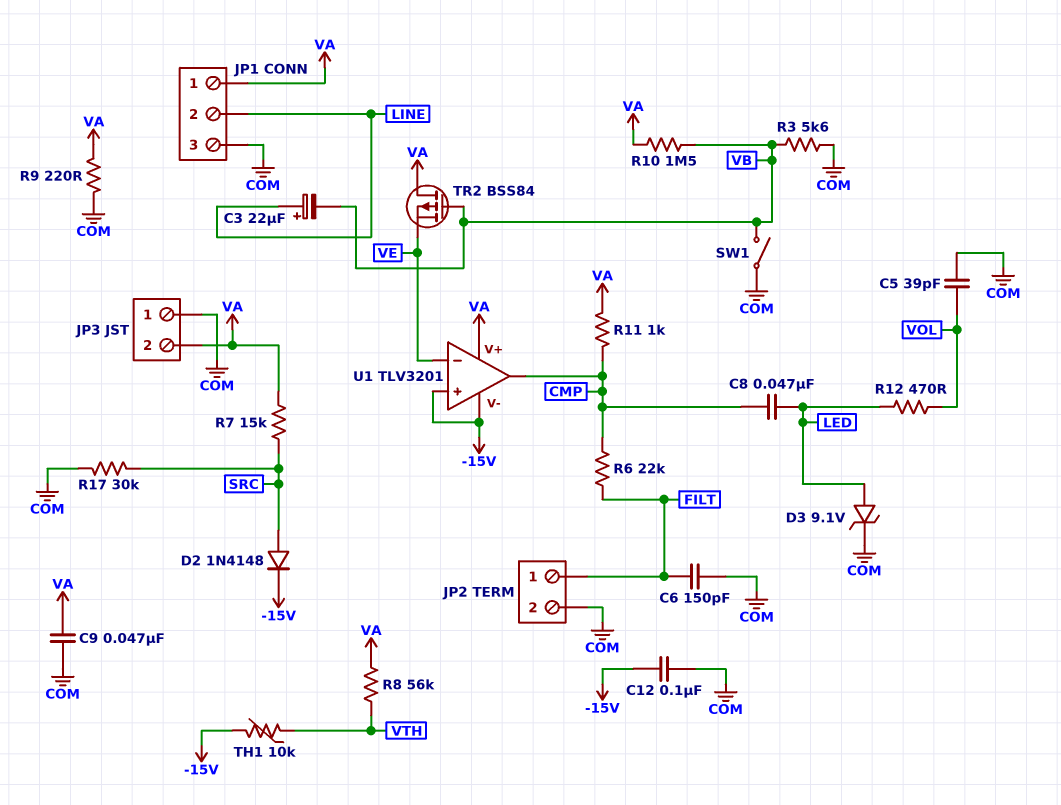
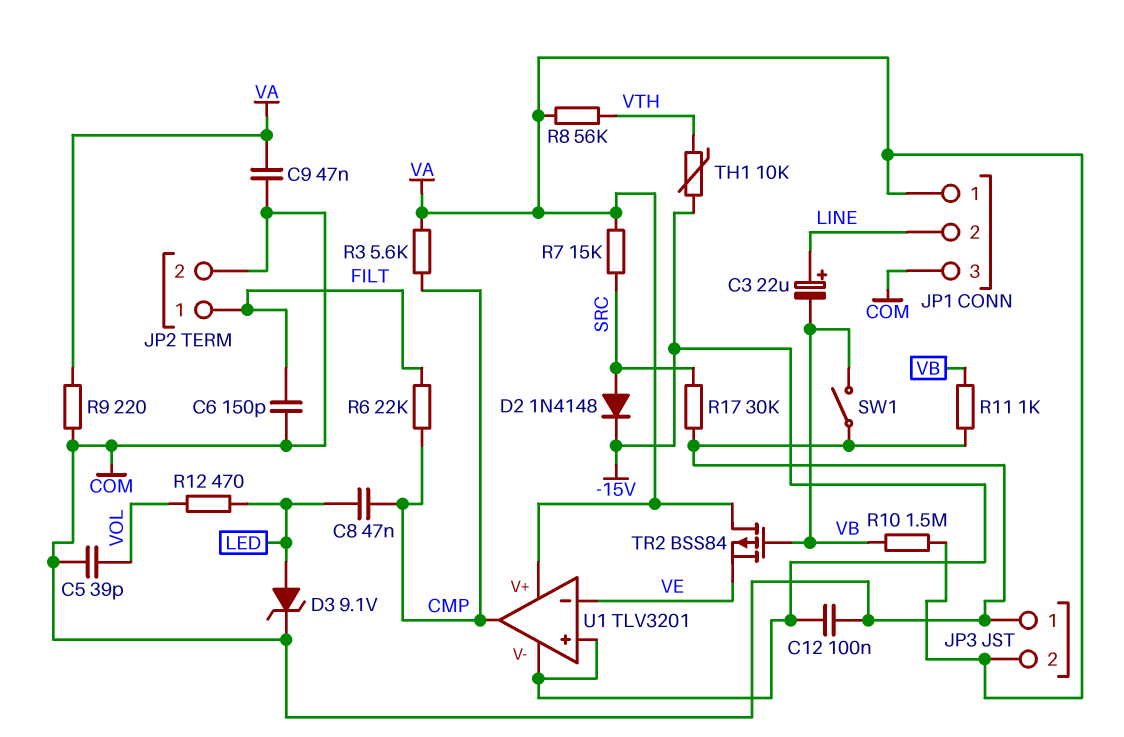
R3: 5.6k (COM, VB) -> 5.6k (CMP, VA)
R11: 1k (CMP, VA) -> 1k (COM, VB)

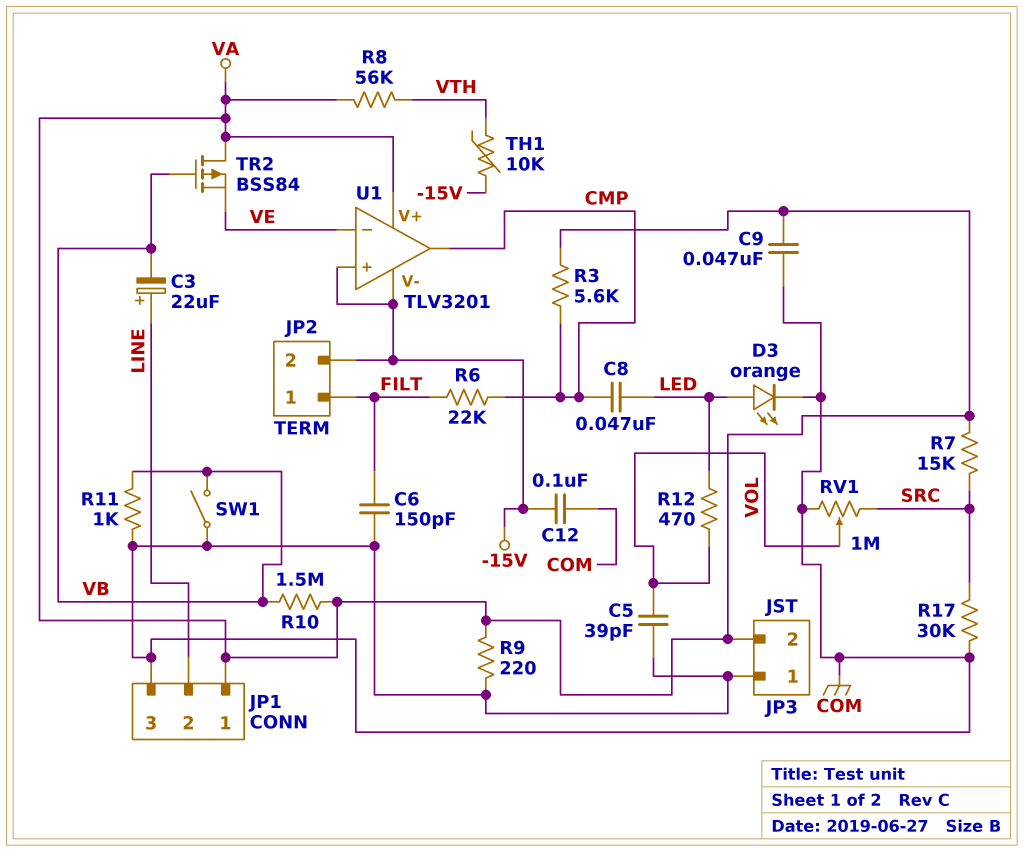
D2: diode 1N4148 (A SRC, K -15V) -> none
D3: zener 9.1V (A LED, K COM) -> LED orange (A LED, K COM)
JP2 pin 2: COM -> -15V
RV1: none -> 1M (COM, SRC, wiper VOL)

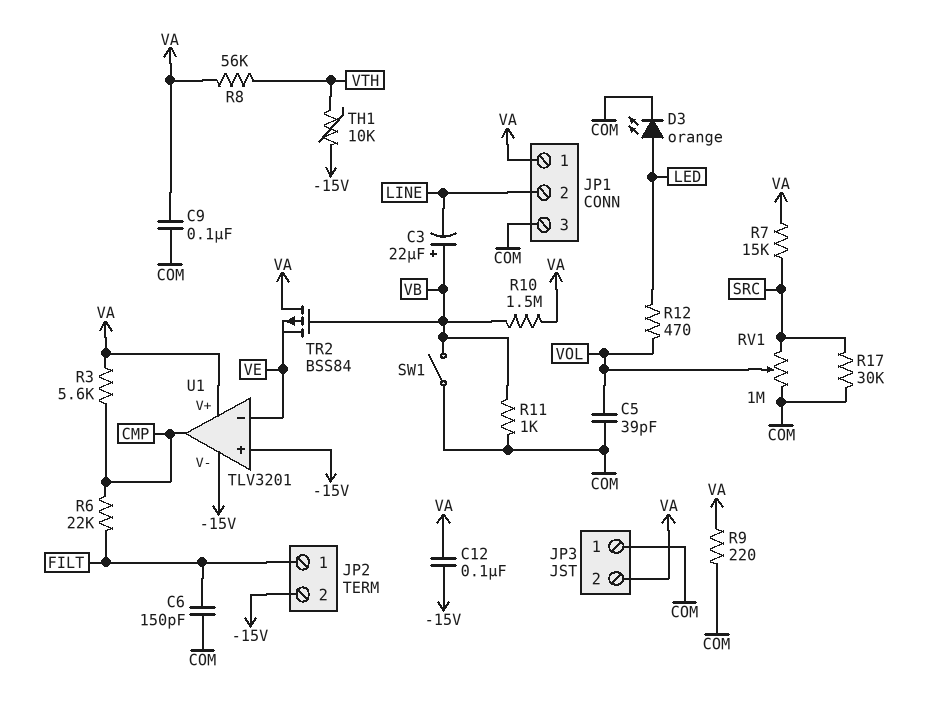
C3: 22uF (plus LINE, minus VB) -> 22uF (plus VB, minus LINE)
C8: 47nF (CMP, LED) -> none
C9: 47nF (COM, VA) -> 100nF (COM, VA)
C12: 100nF (-15V, COM) -> 100nF (-15V, VA)

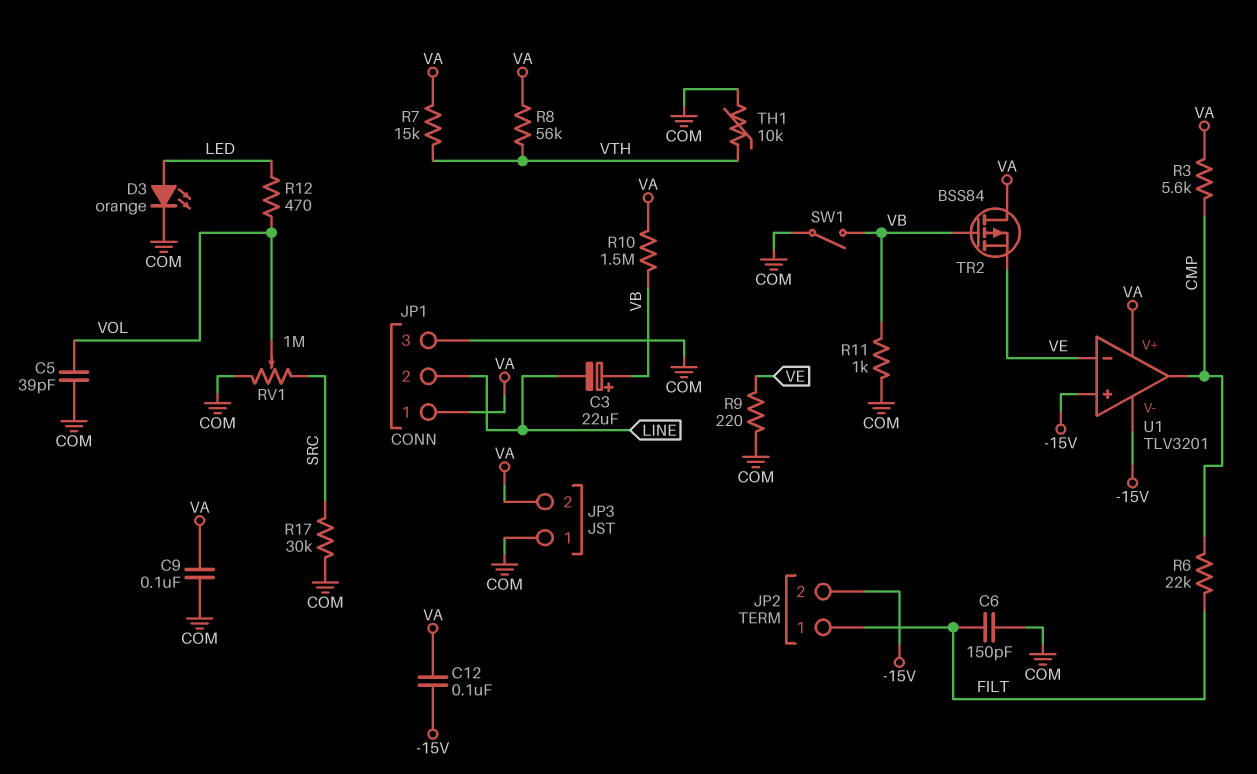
R7: 15k (SRC, VA) -> 15k (VA, VTH)
R9: 220 (COM, VA) -> 220 (COM, VE)
TH1: 10k (-15V, VTH) -> 10k (COM, VTH)

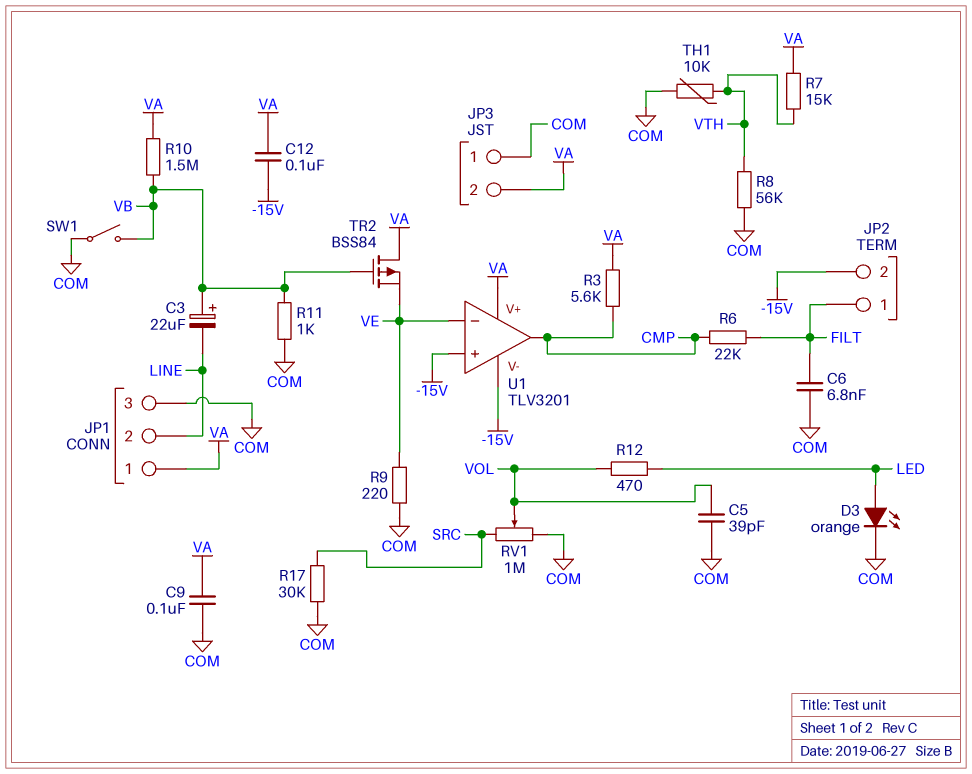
C6: 150pF (COM, FILT) -> 6.8nF (COM, FILT)
R8: 56k (VA, VTH) -> 56k (COM, VTH)

